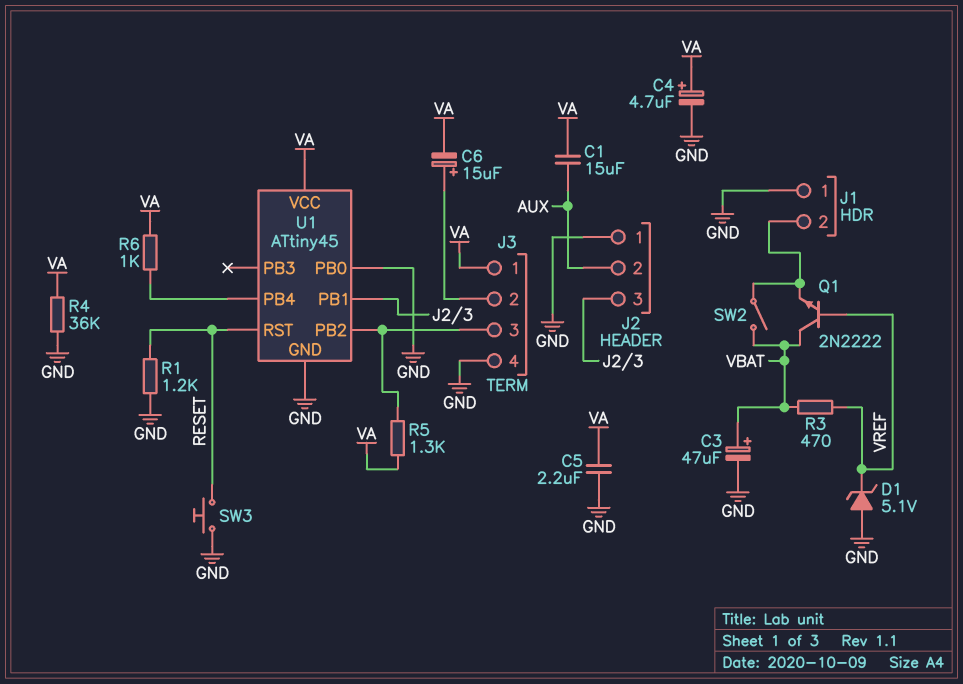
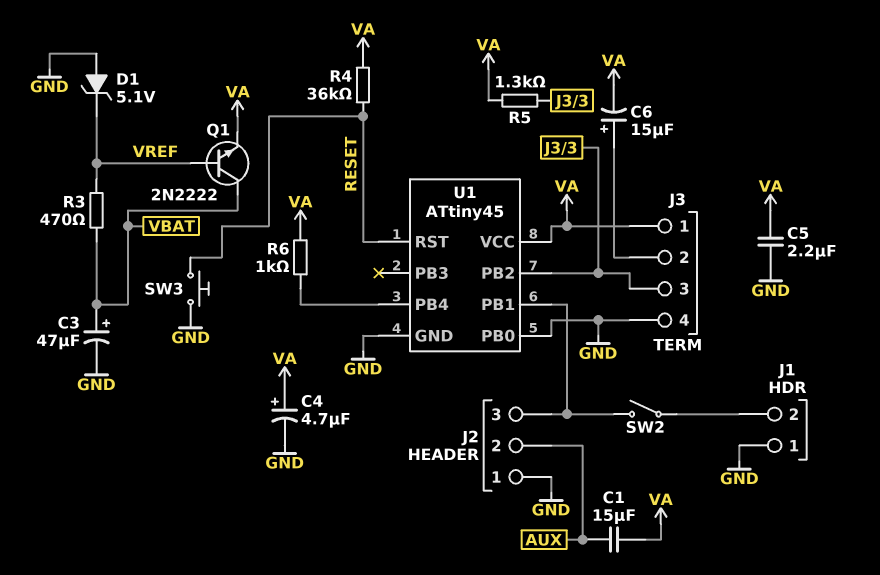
Q1: NPN 2N2222 (B VREF, C VBAT, E J1/2) -> NPN 2N2222 (B VREF, C VBAT, E VA)
R1: 1.2k (GND, RESET) -> none
R4: 36k (GND, VA) -> 36k (RESET, VA)
SW2: switch (J1/2, VBAT) -> switch (J1/2, J2/3)

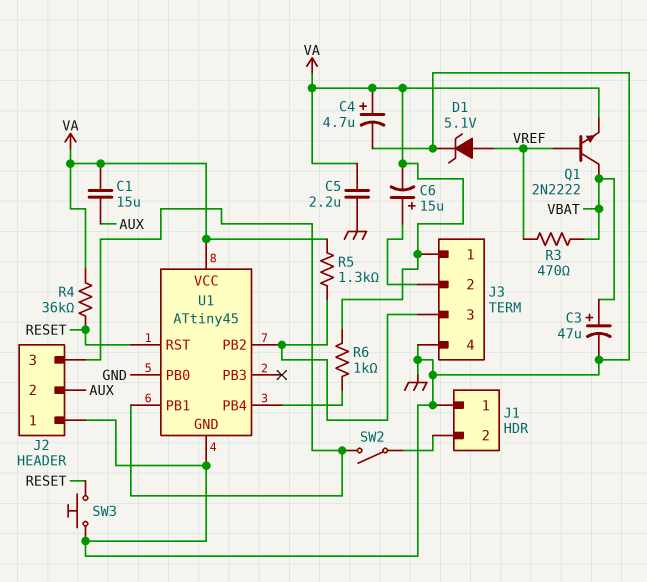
D1: zener 5.1V (A GND, K VREF) -> zener 5.1V (A VREF, K GND)

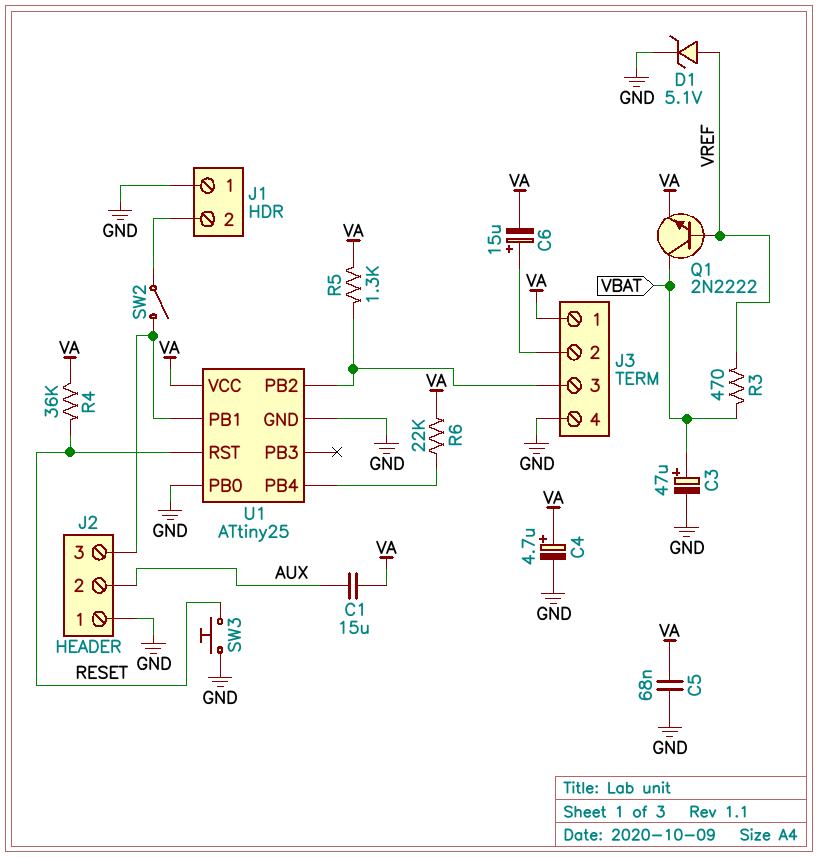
C5: 2.2uF (GND, VA) -> 68nF (GND, VA)
R6: 1k (U1/PB4, VA) -> 22k (U1/PB4, VA)
U1: ATtiny45 -> ATtiny25

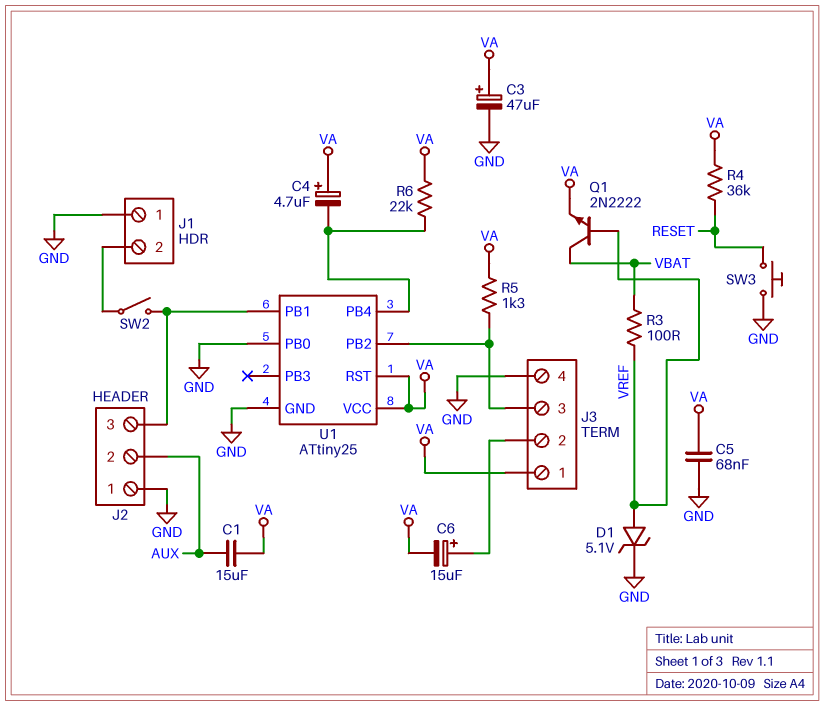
C3: 47uF (plus VBAT, minus GND) -> 47uF (plus VA, minus GND)
C4: 4.7uF (plus VA, minus GND) -> 4.7uF (plus VA, minus U1/PB4)
R3: 470 (VBAT, VREF) -> 100 (VBAT, VREF)
U1 pin RST: RESET -> VA

